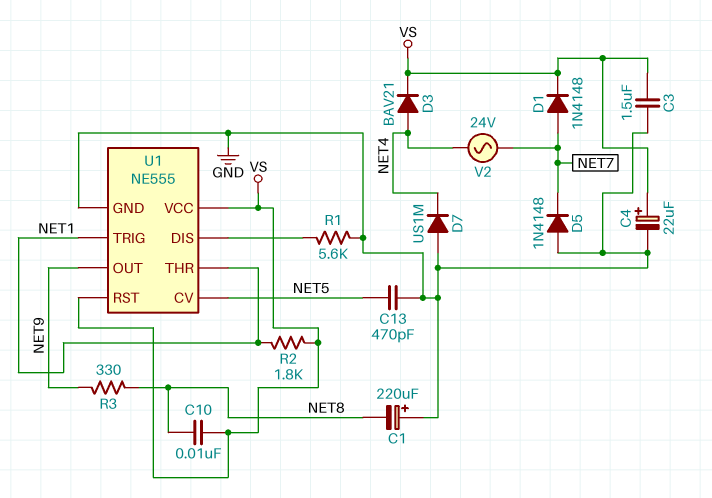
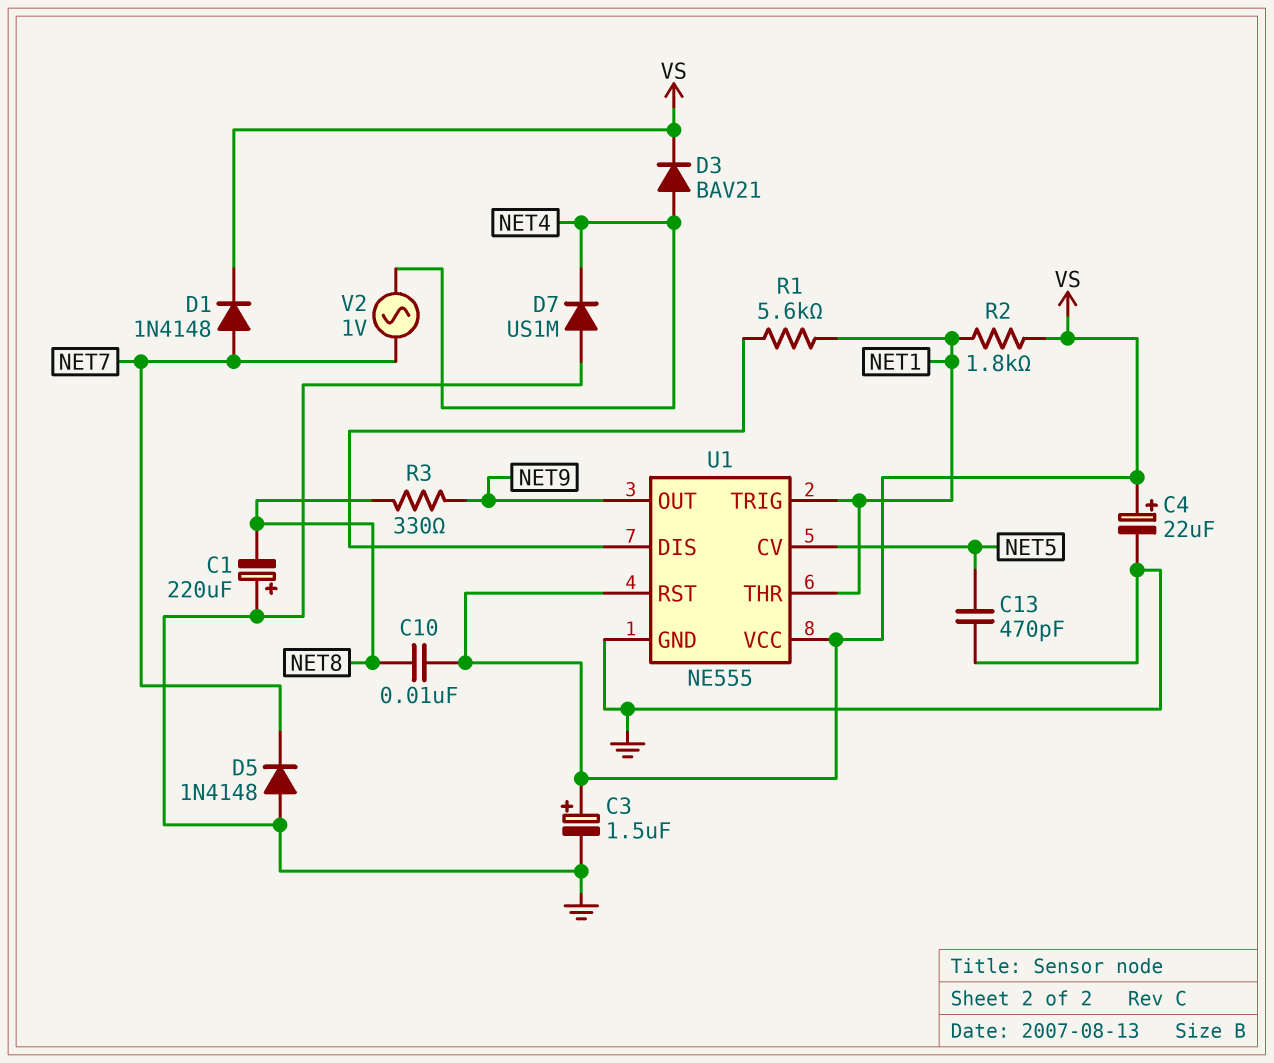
C3: 1.5uF (GND, VS) -> 1.5uF (plus VS, minus GND)
R1: 5.6k (GND, U1/DIS) -> 5.6k (NET1, U1/DIS)
V2: AC 24V (NET4, NET7) -> AC 1V (NET4, NET7)

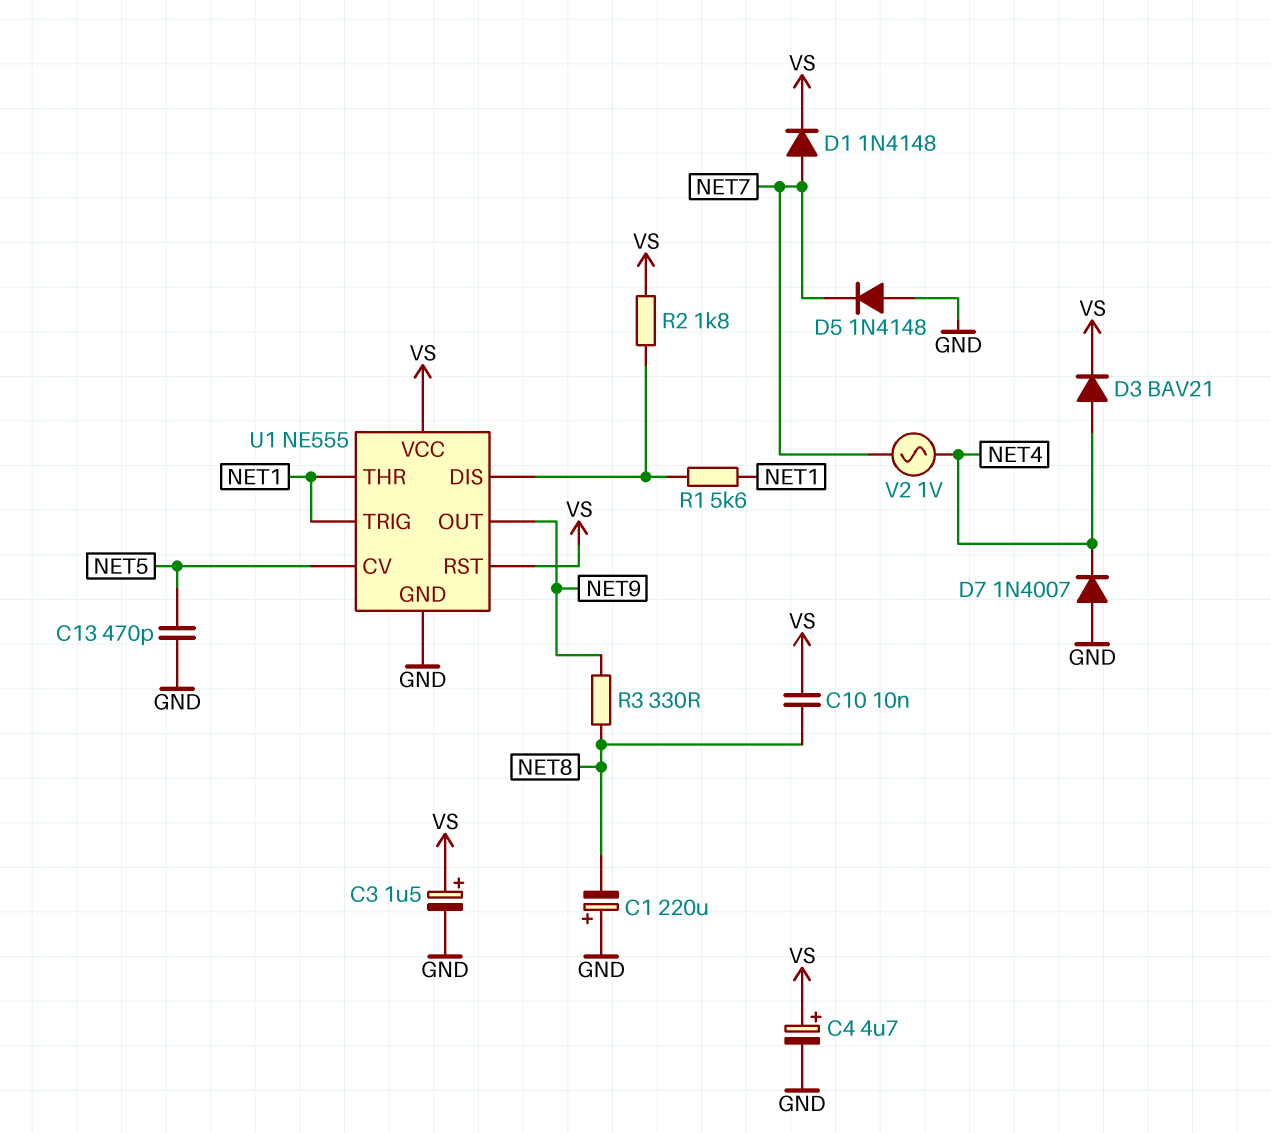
C4: 22uF (plus VS, minus GND) -> 4.7uF (plus VS, minus GND)
D7: diode US1M (A GND, K NET4) -> diode 1N4007 (A GND, K NET4)
R2: 1.8k (NET1, VS) -> 1.8k (U1/DIS, VS)

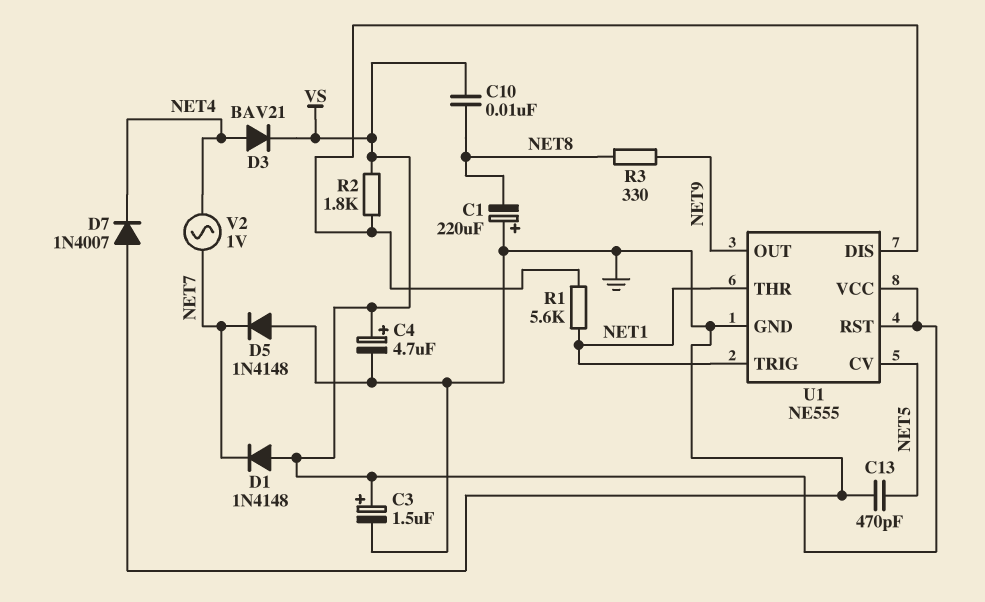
D1: diode 1N4148 (A NET7, K VS) -> diode 1N4148 (A VS, K NET7)

